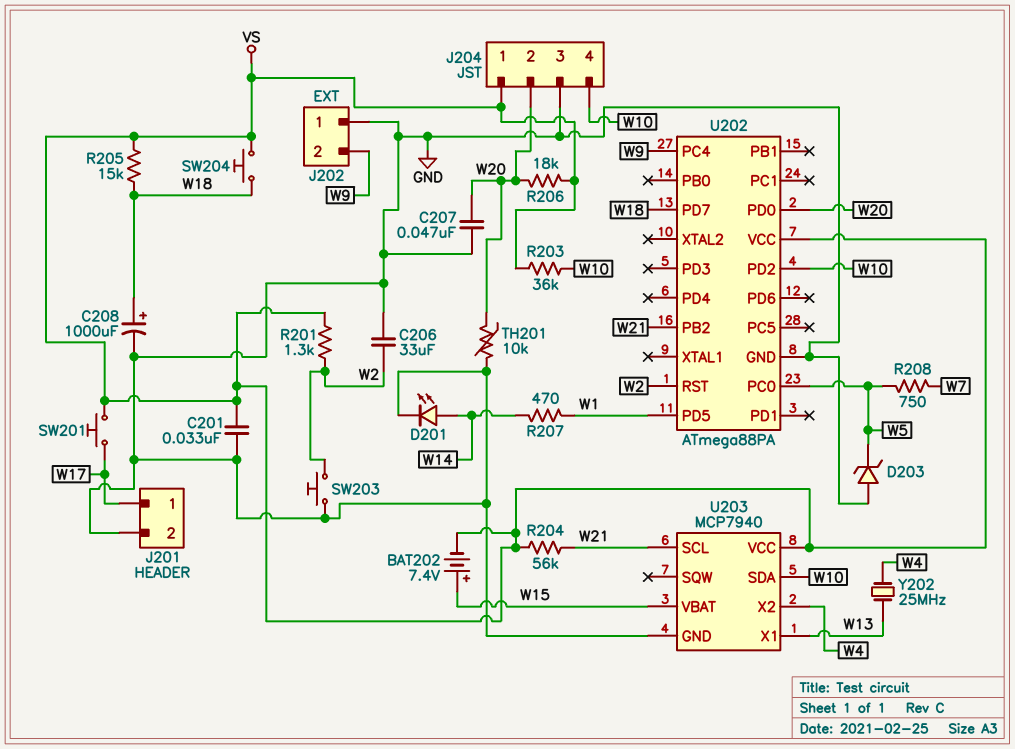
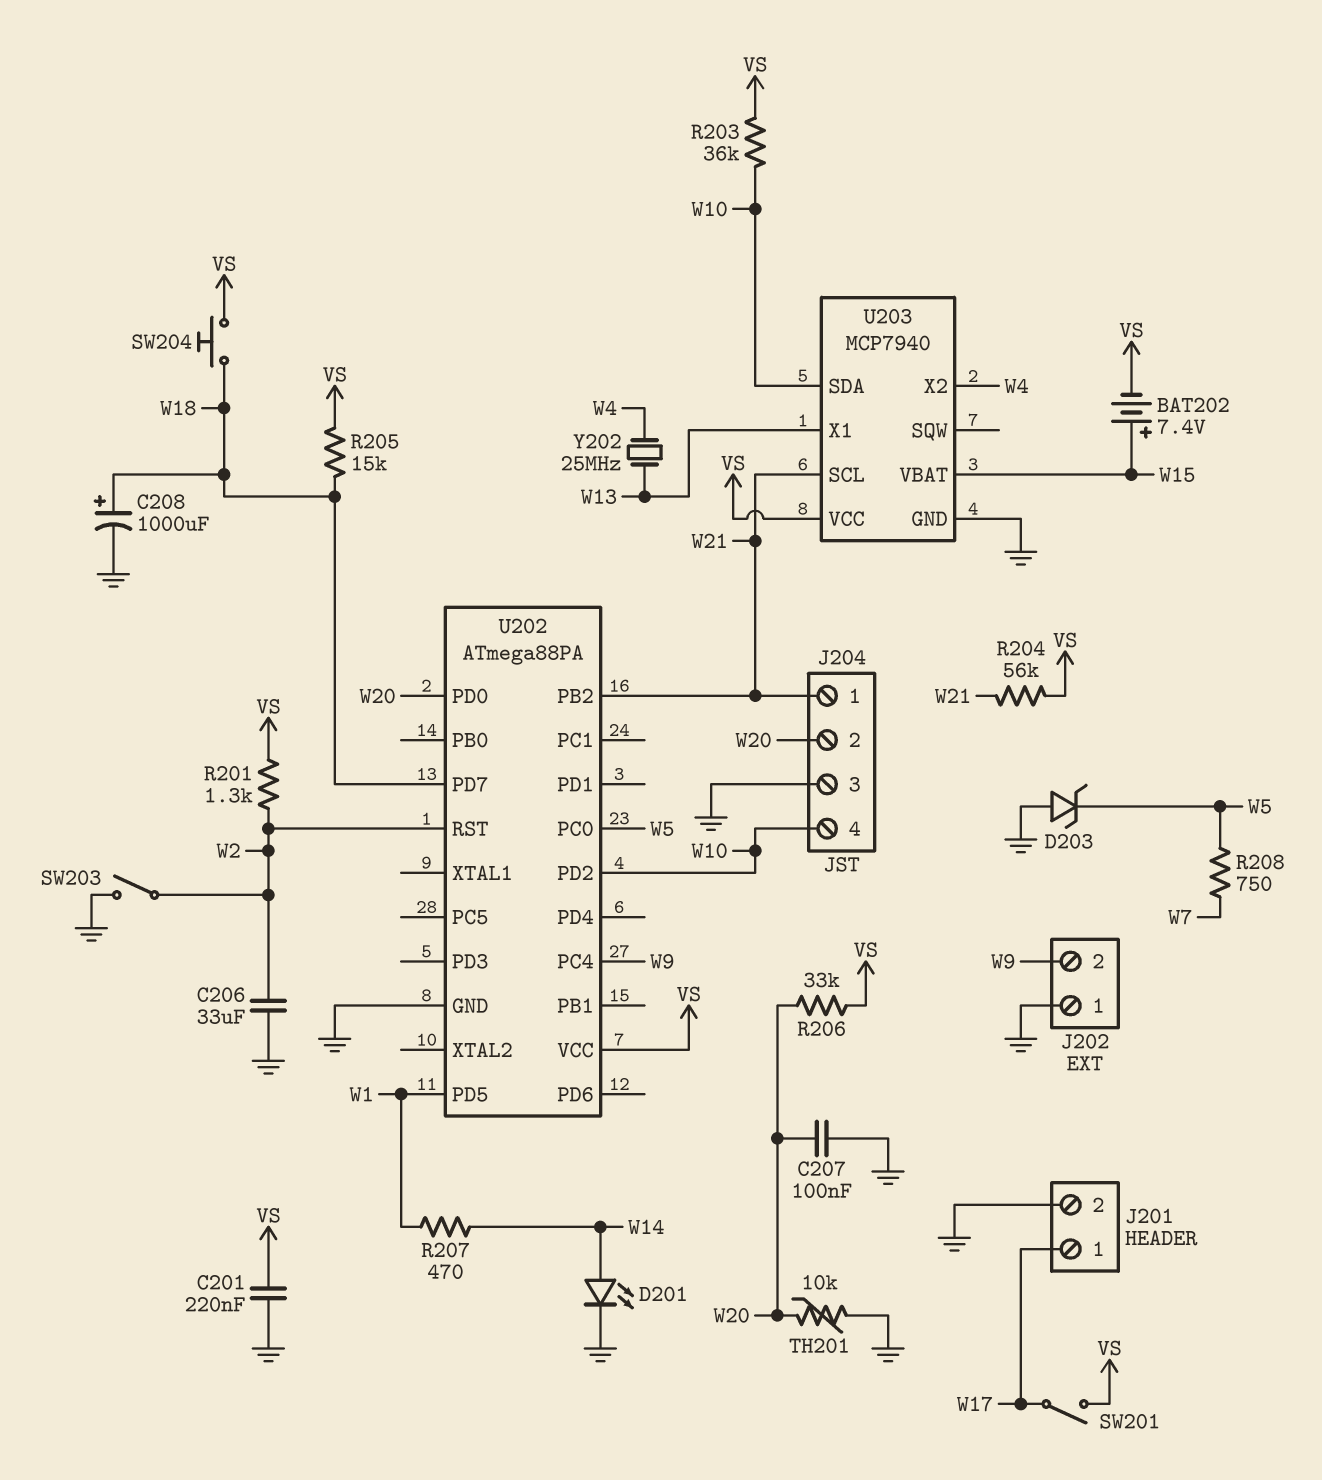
C201: 33nF (GND, VS) -> 220nF (GND, VS)
C207: 47nF (GND, W20) -> 100nF (GND, W20)
J204 pin 1: VS -> W21
R206: 18k (VS, W20) -> 33k (VS, W20)
SW201: button (VS, W17) -> switch (VS, W17)
SW203: button (GND, W2) -> switch (GND, W2)

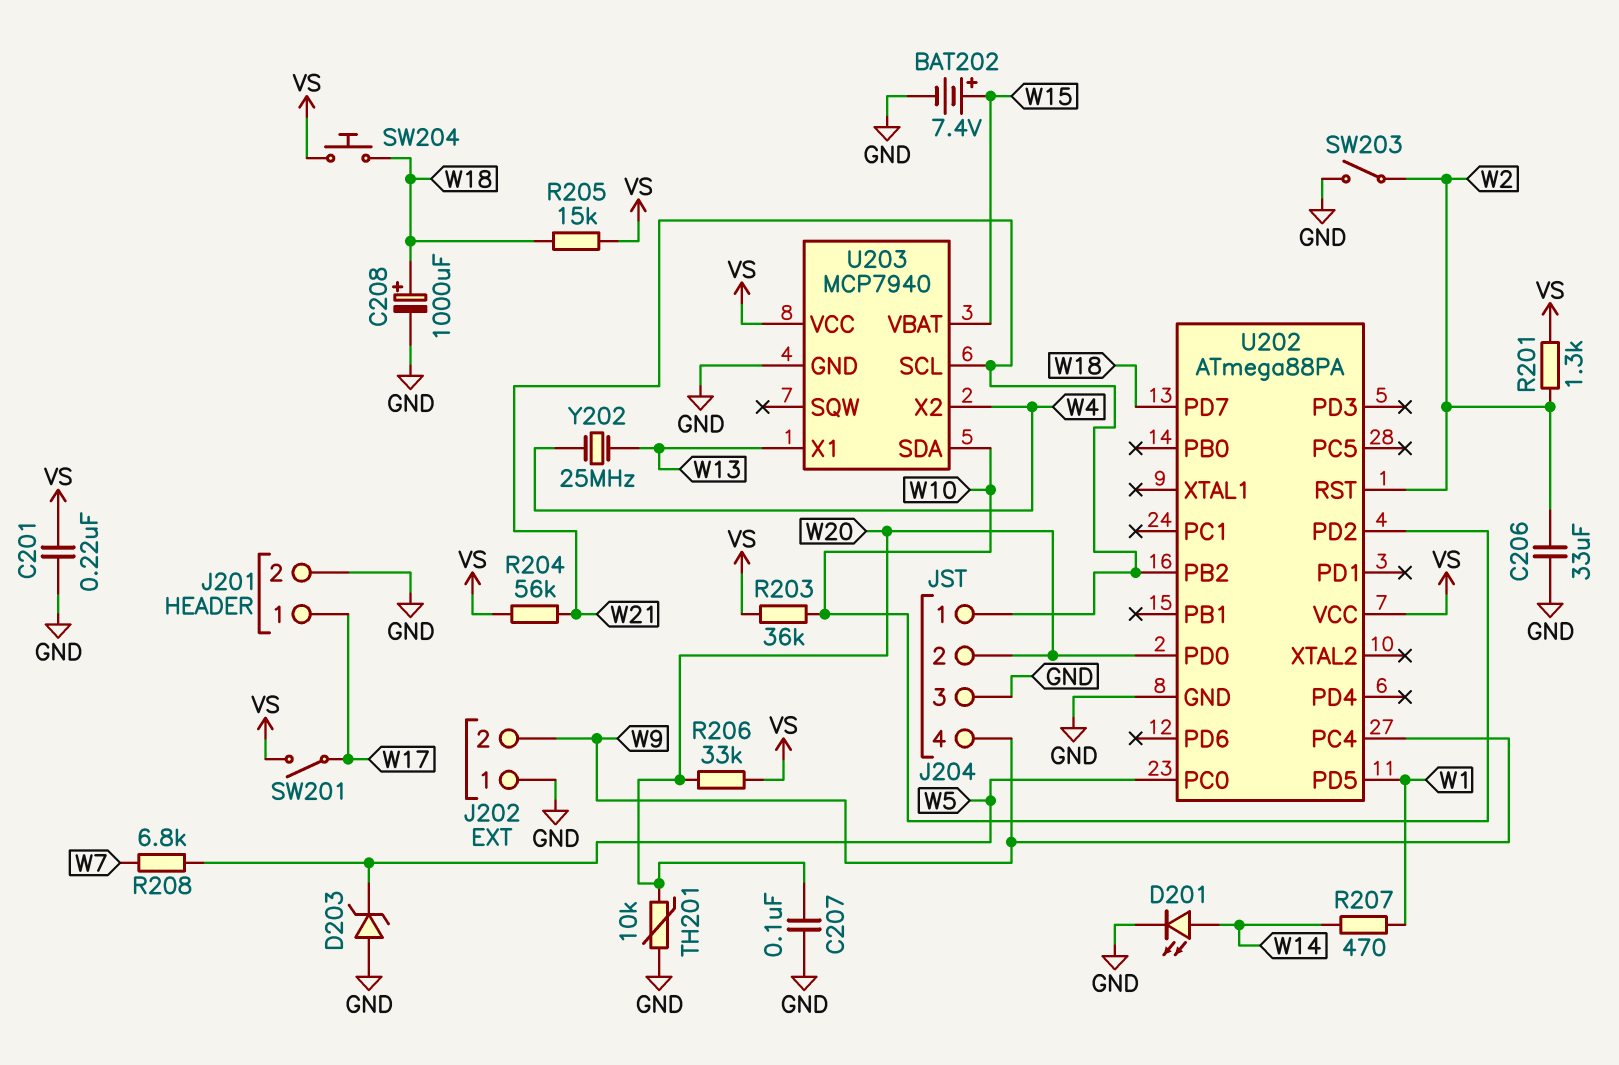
BAT202: 7.4V (plus W15, minus VS) -> 7.4V (plus W15, minus GND)
J204 pin 4: W10 -> W9
R208: 750 (W5, W7) -> 6.8k (W5, W7)

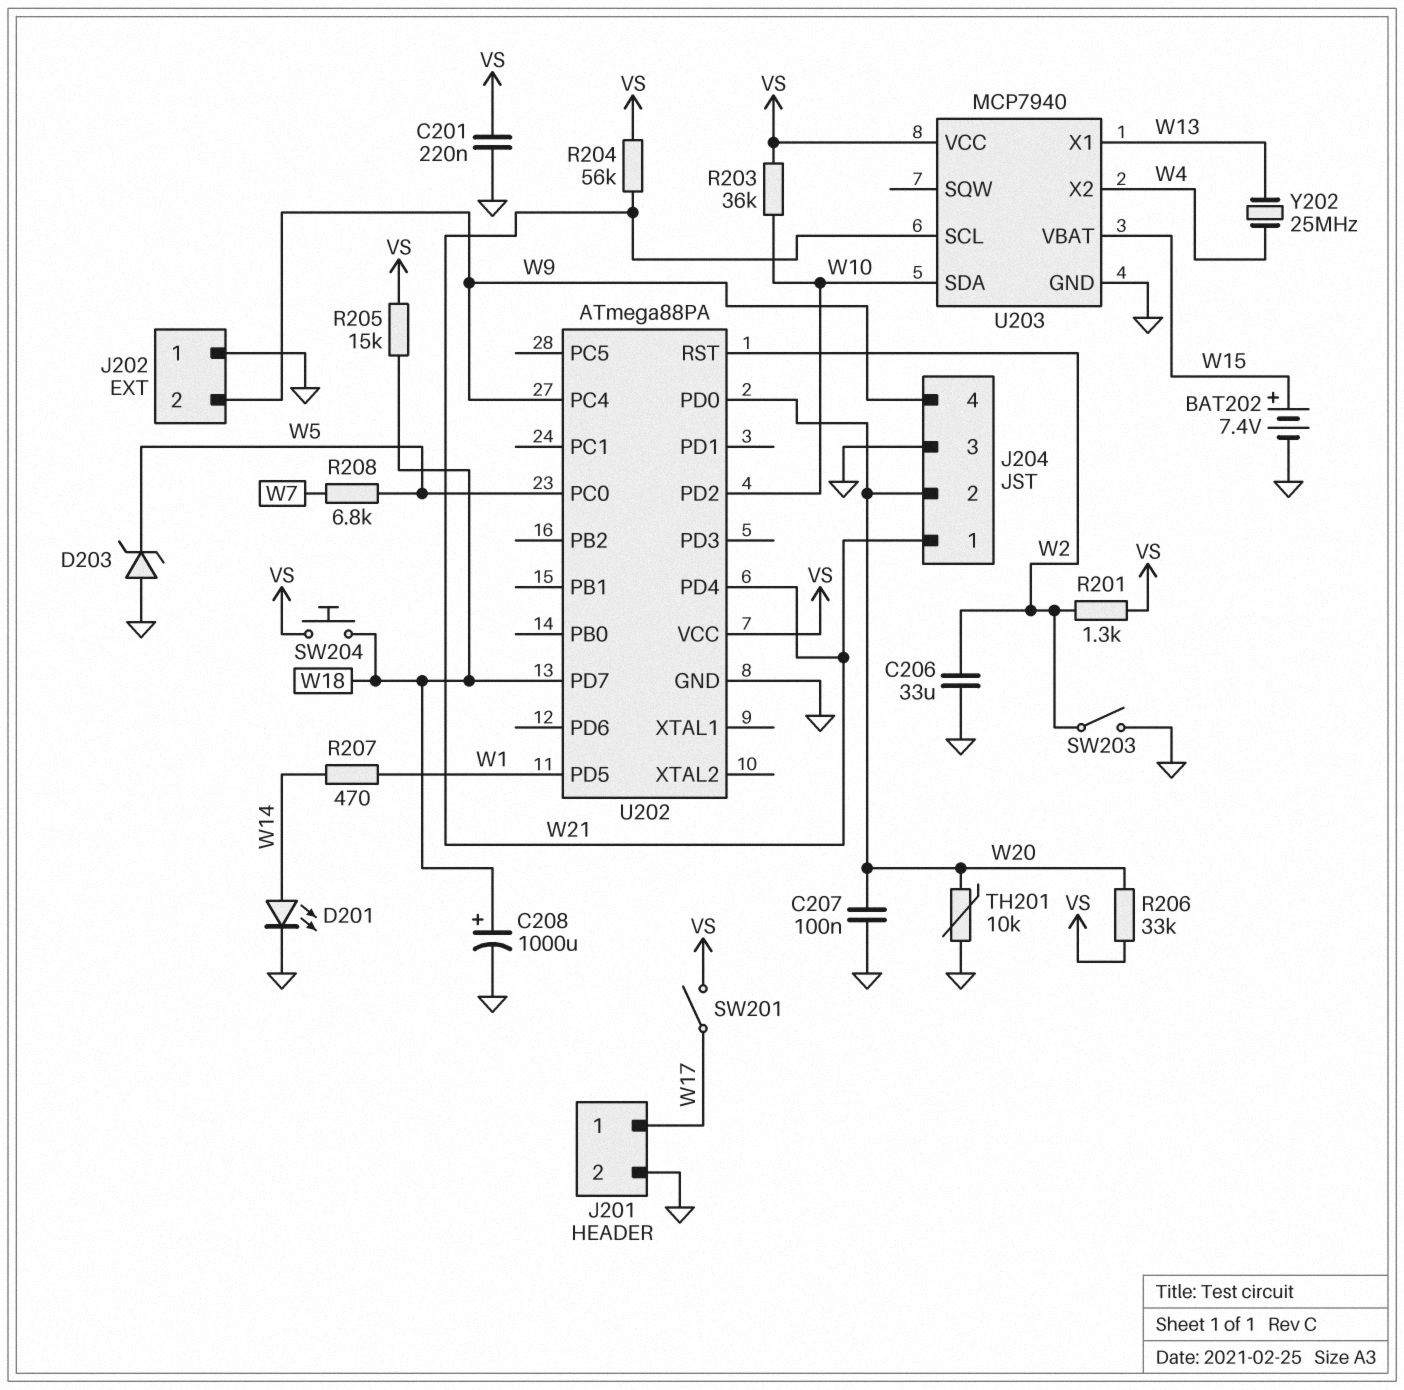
U202 pin PB2: W21 -> none
U202 pin PD4: none -> W21

